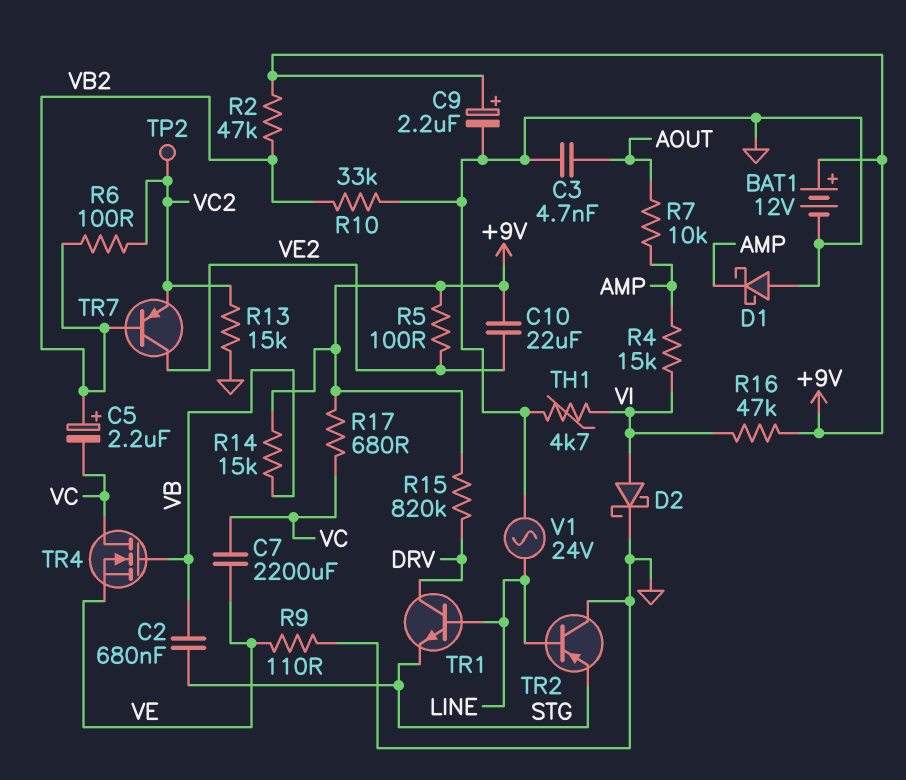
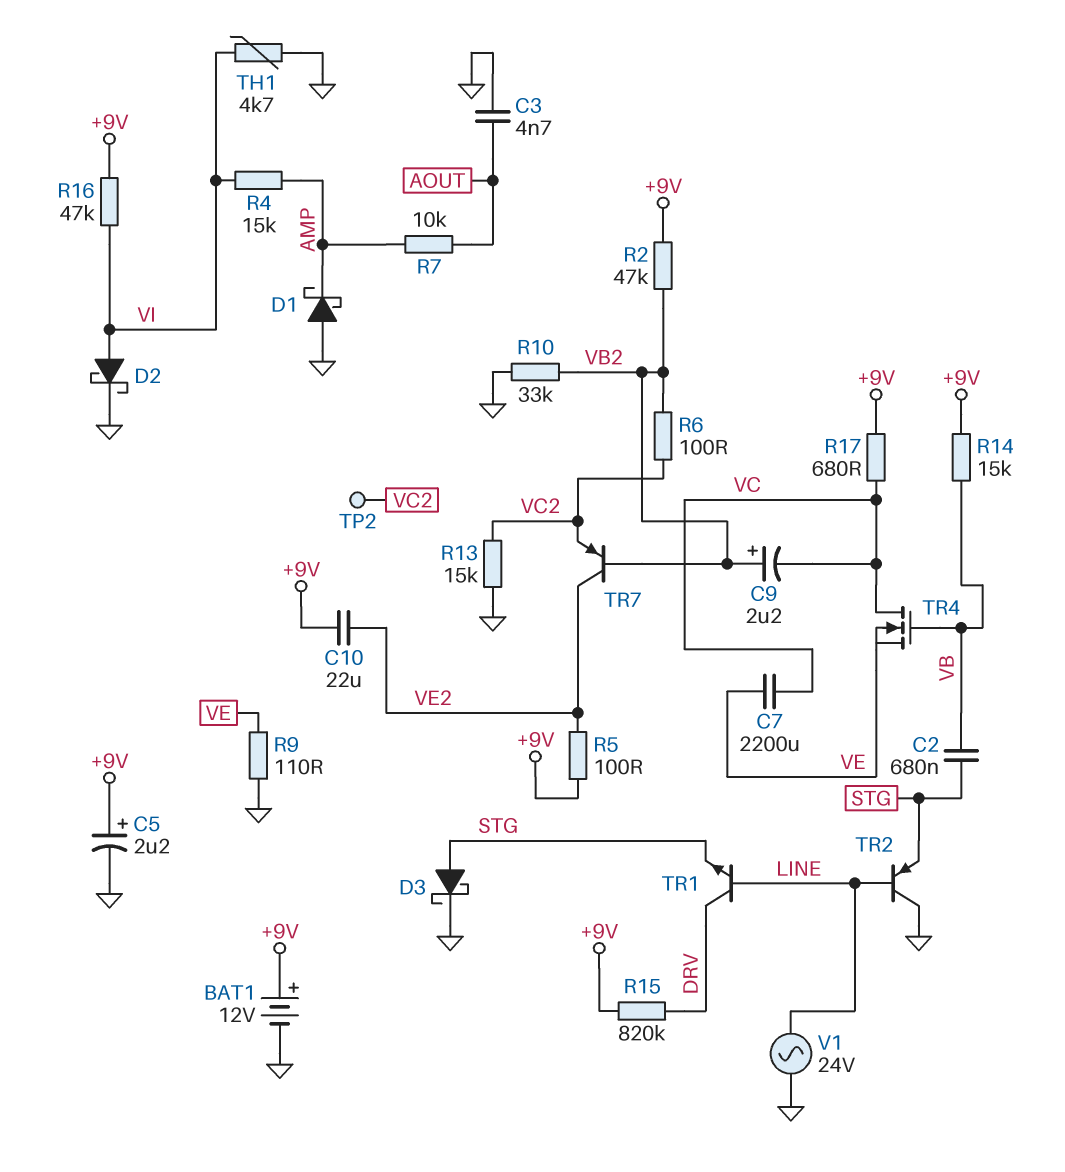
C5: 2.2uF (plus VB2, minus VC) -> 2.2uF (plus +9V, minus GND)
C9: 2.2uF (plus +9V, minus GND) -> 2.2uF (plus VB2, minus VC)
D3: none -> schottky (A STG, K GND)

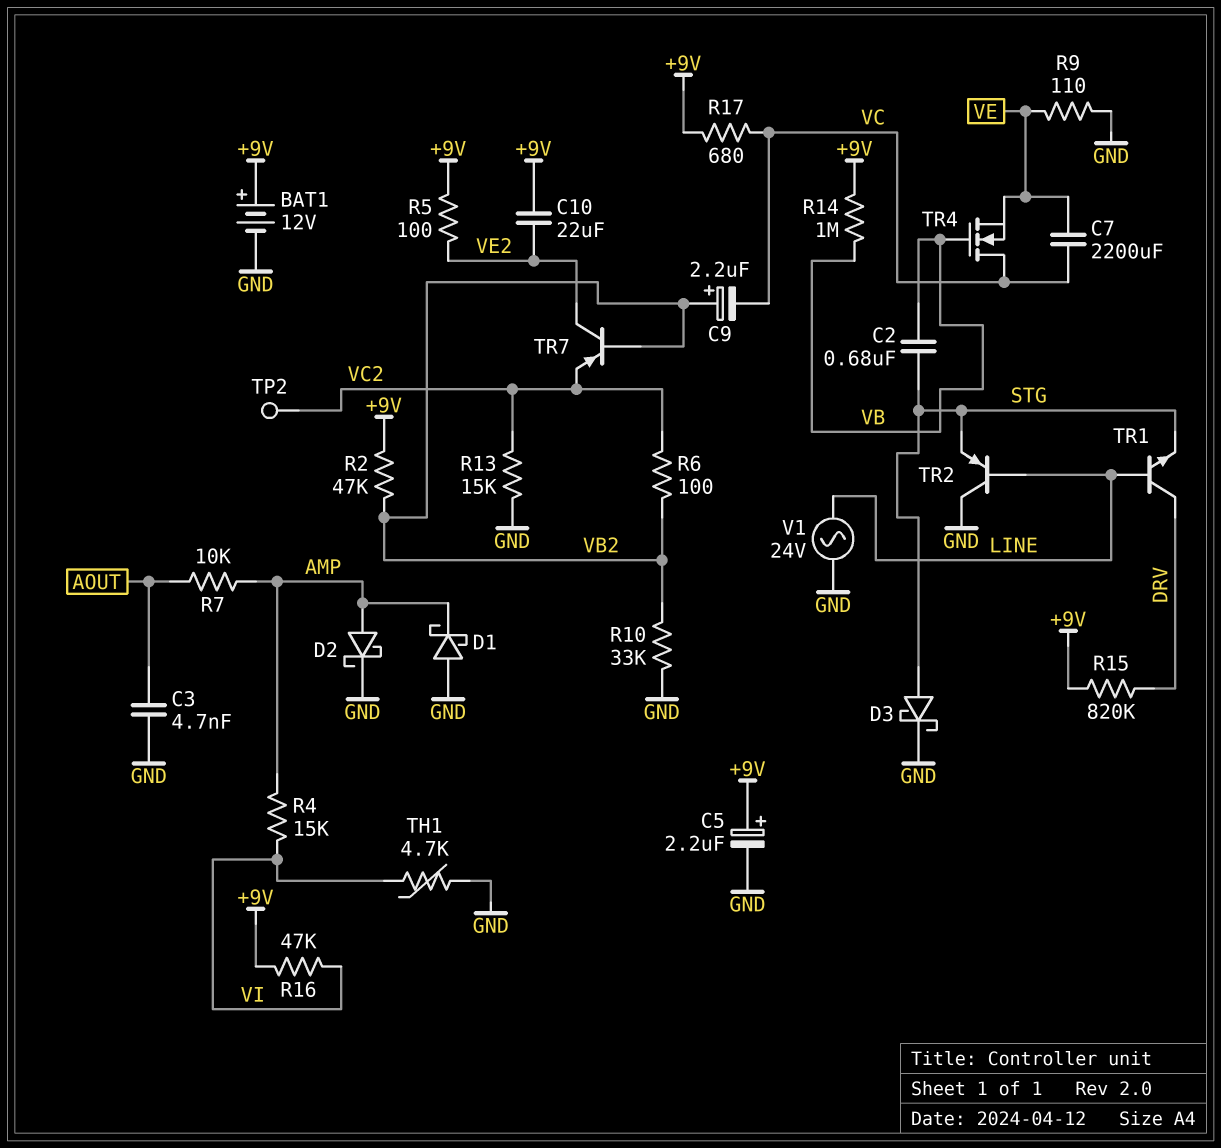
D2: schottky (A VI, K GND) -> schottky (A AMP, K GND)
R14: 15k (+9V, VB) -> 1M (+9V, VB)

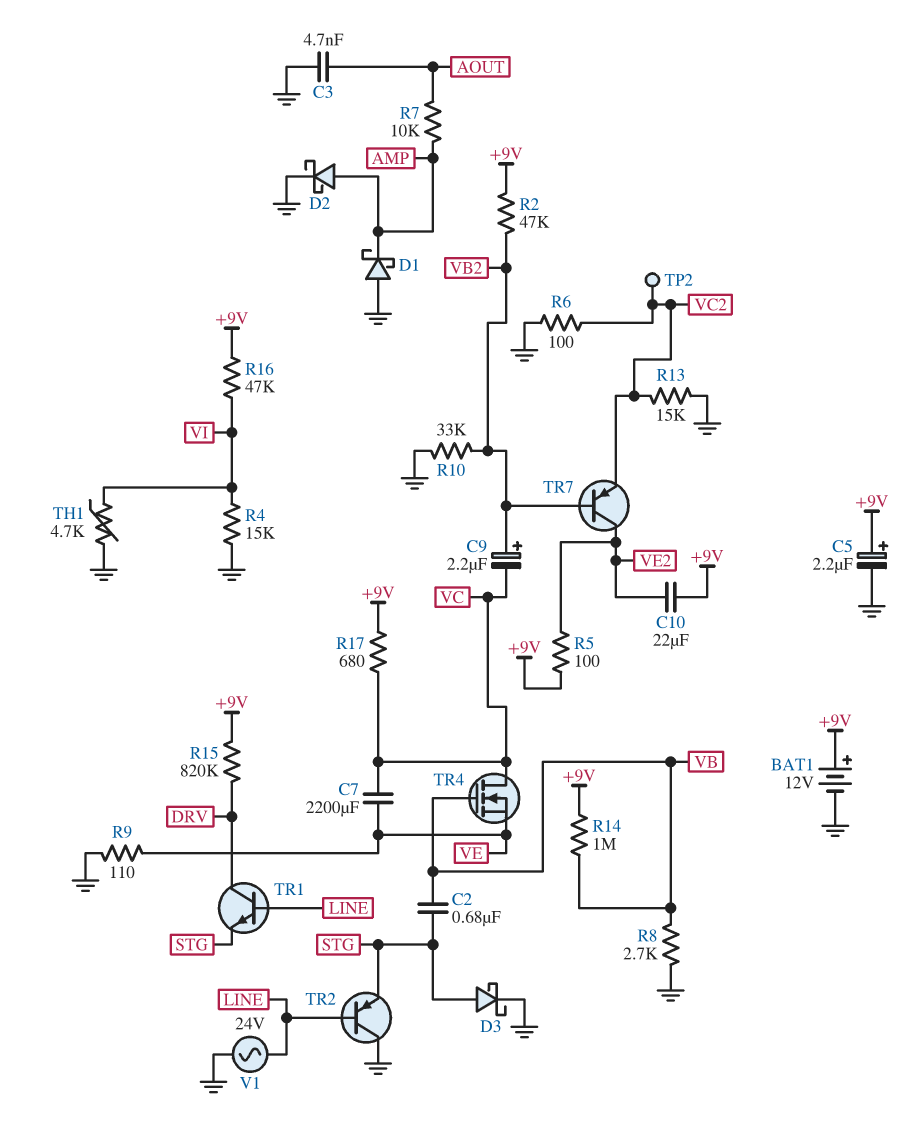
R4: 15k (AMP, VI) -> 15k (GND, VI)
R6: 100 (VB2, VC2) -> 100 (GND, VC2)
R8: none -> 2.7k (GND, VB)

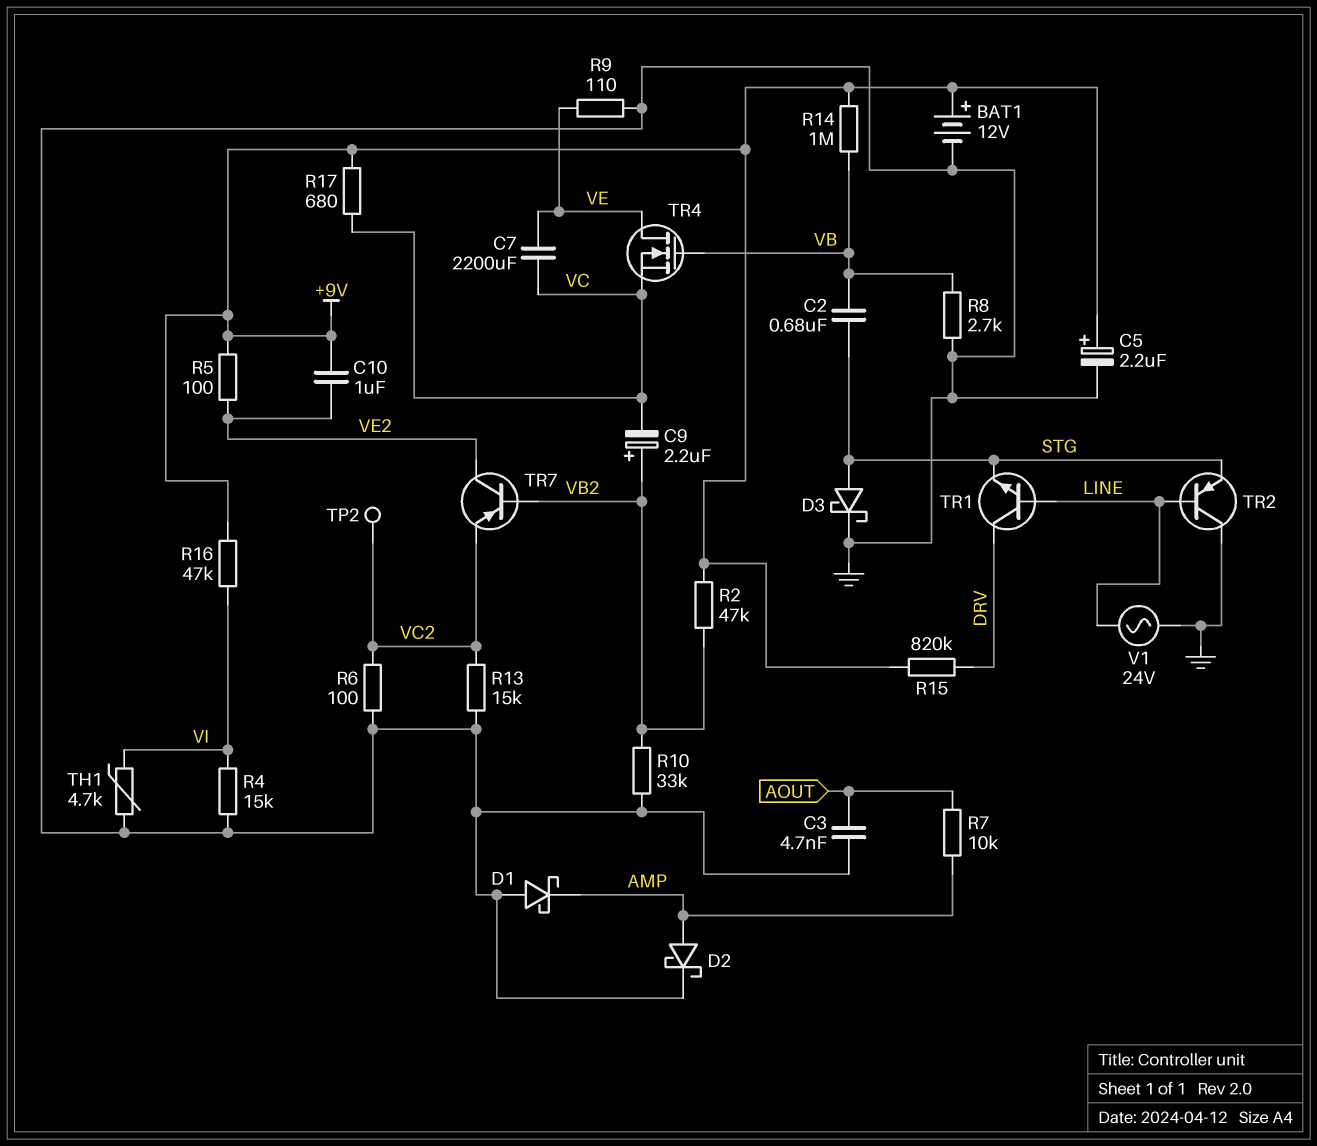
C10: 22uF (+9V, VE2) -> 1uF (+9V, VE2)
TR4: NMOS (G VB, D VC, S VE) -> NMOS (G VB, D VE, S VC)

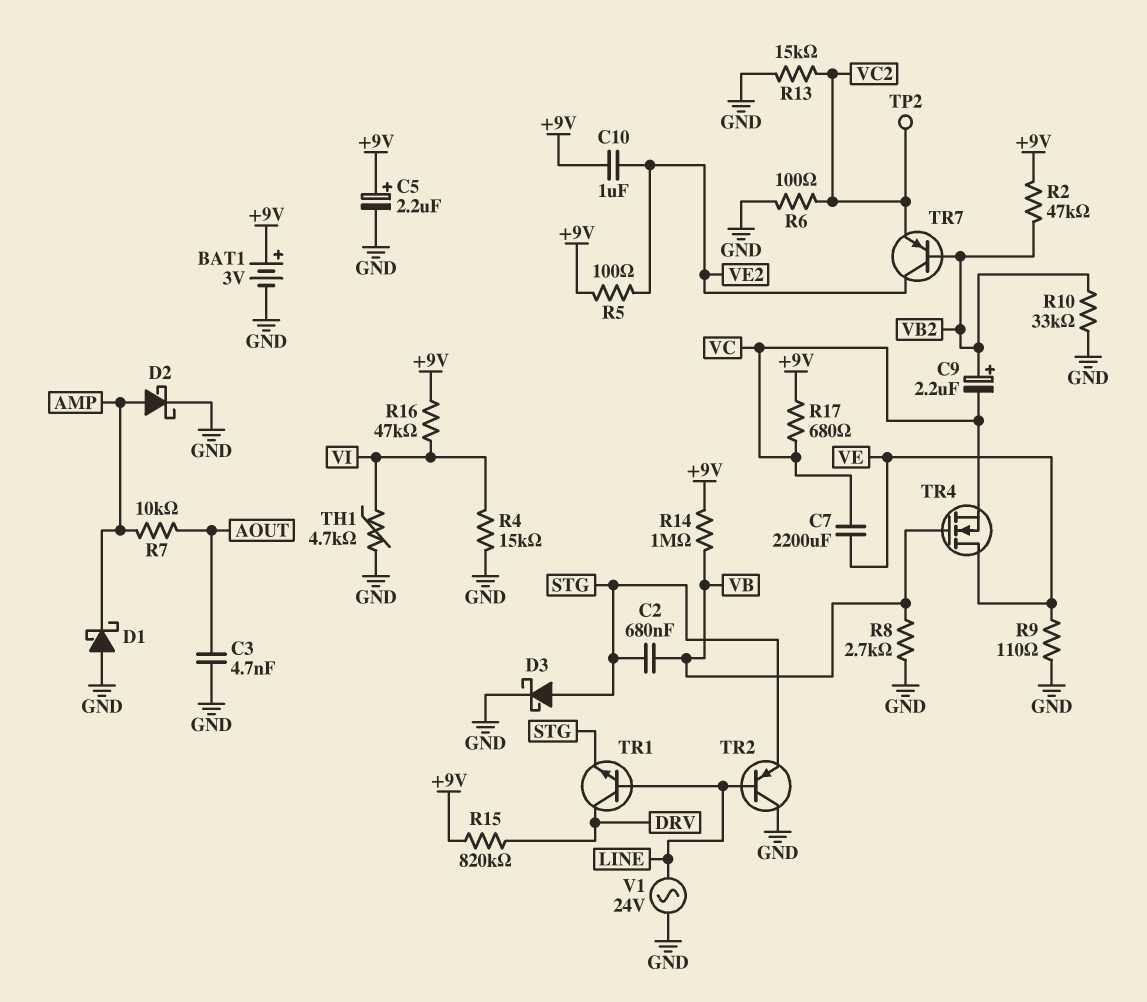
BAT1: 12V (plus +9V, minus GND) -> 3V (plus +9V, minus GND)

